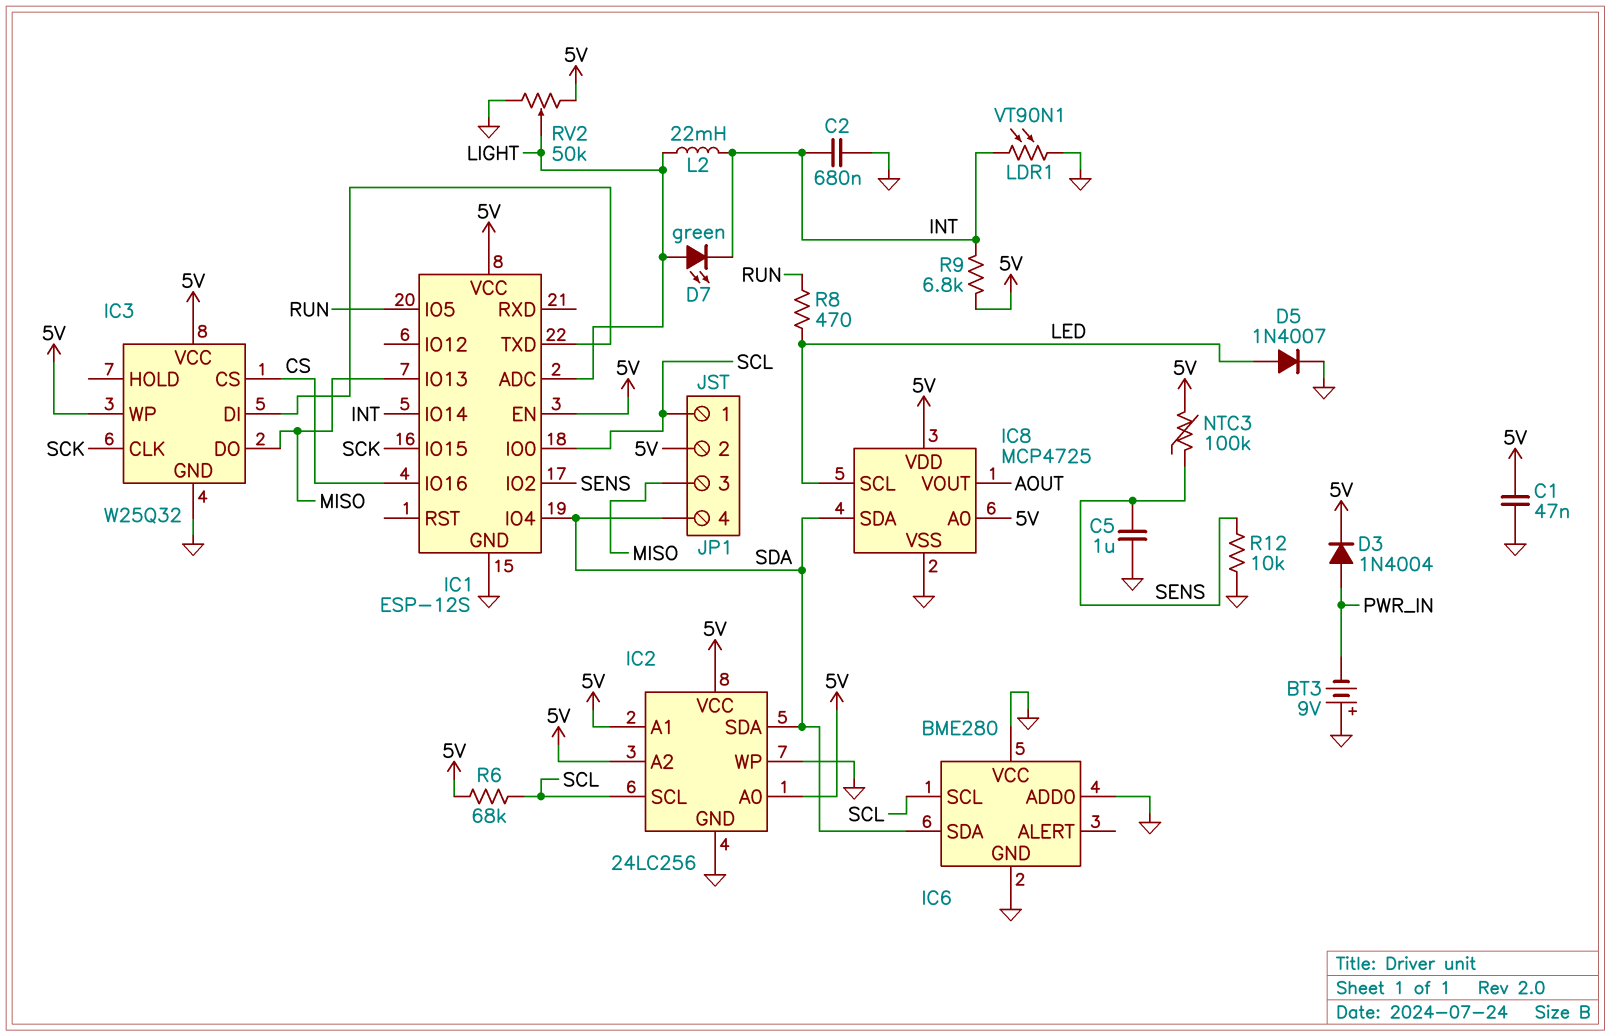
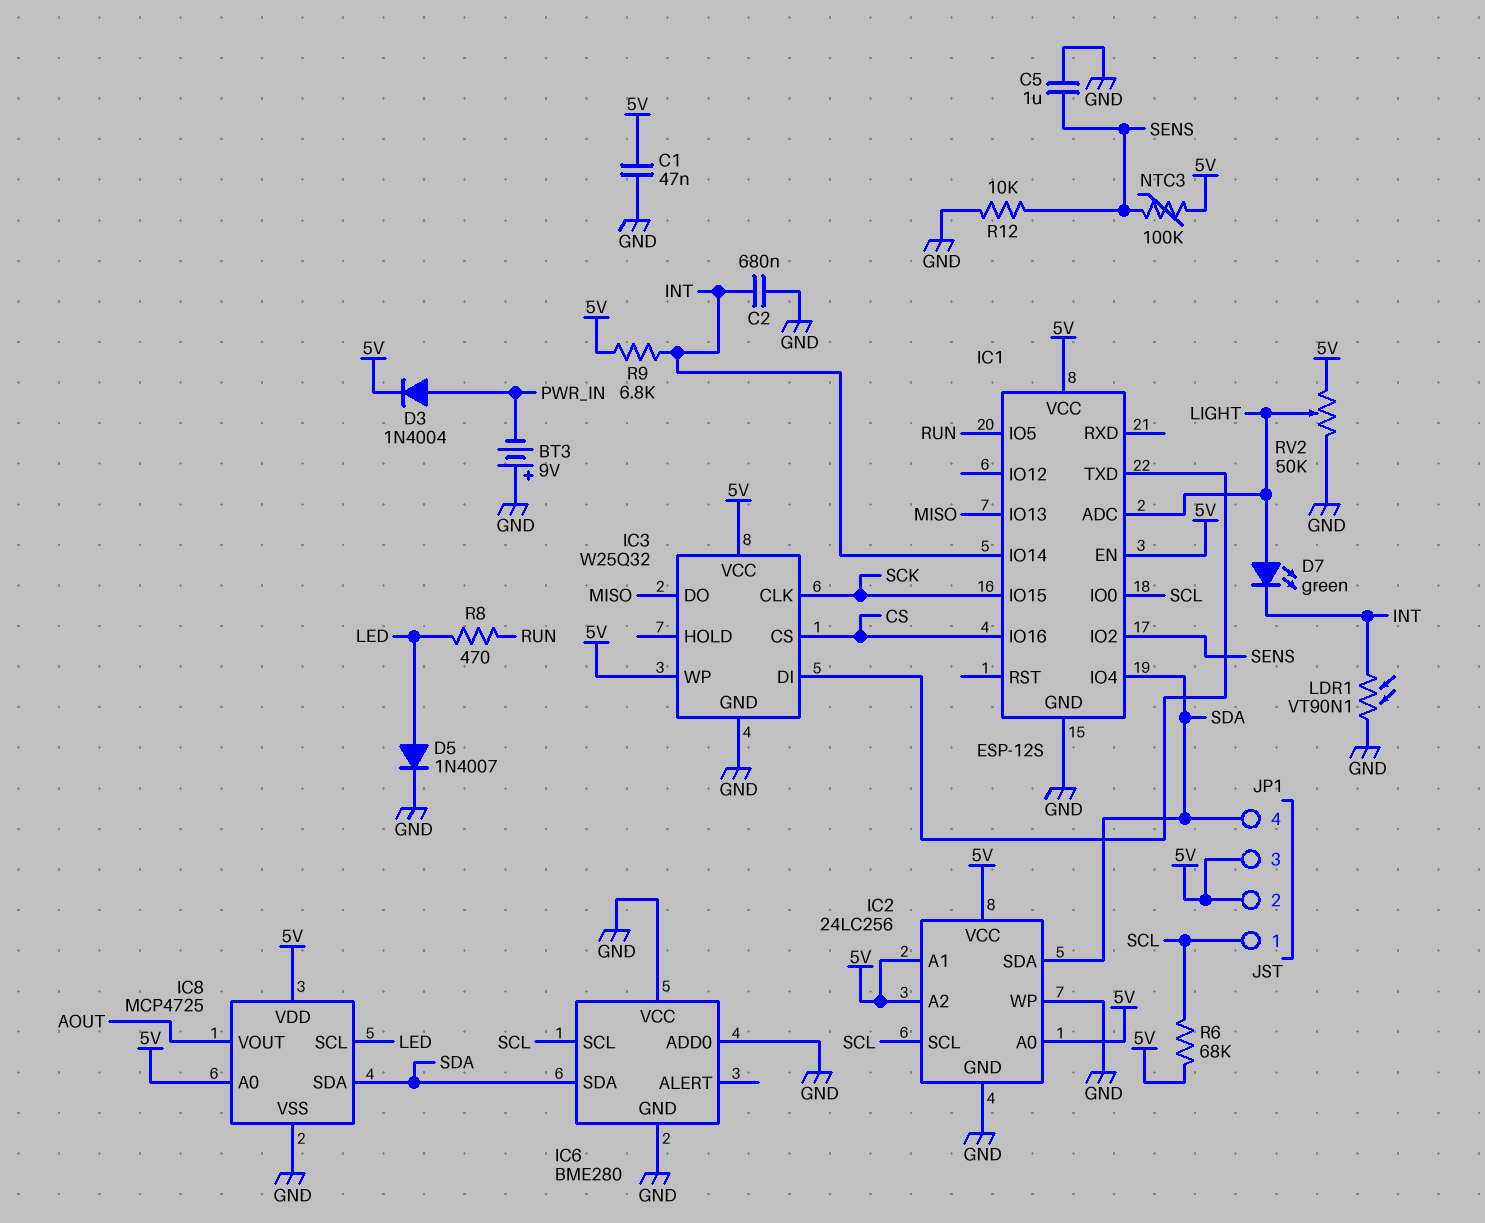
JP1 pin 3: MISO -> 5V
L2: 22mH (INT, LIGHT) -> none

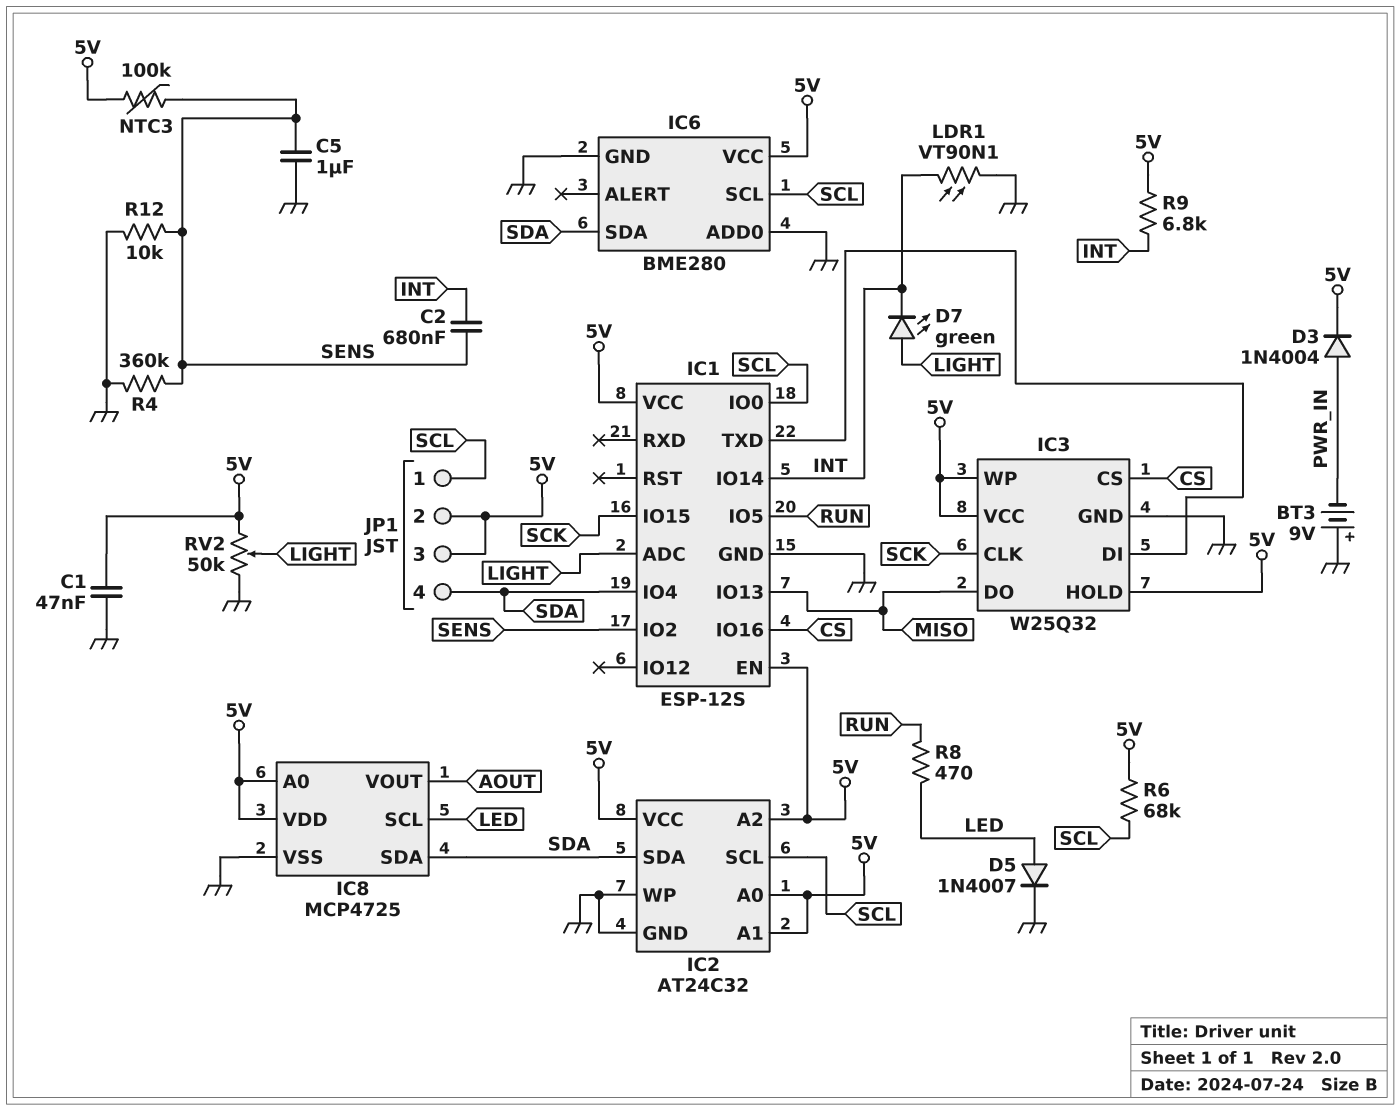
C2: 680nF (GND, INT) -> 680nF (INT, SENS)
IC2: 24LC256 -> AT24C32
IC3 pin HOLD: none -> 5V
IC6 pin VCC: GND -> 5V
R4: none -> 360k (GND, SENS)

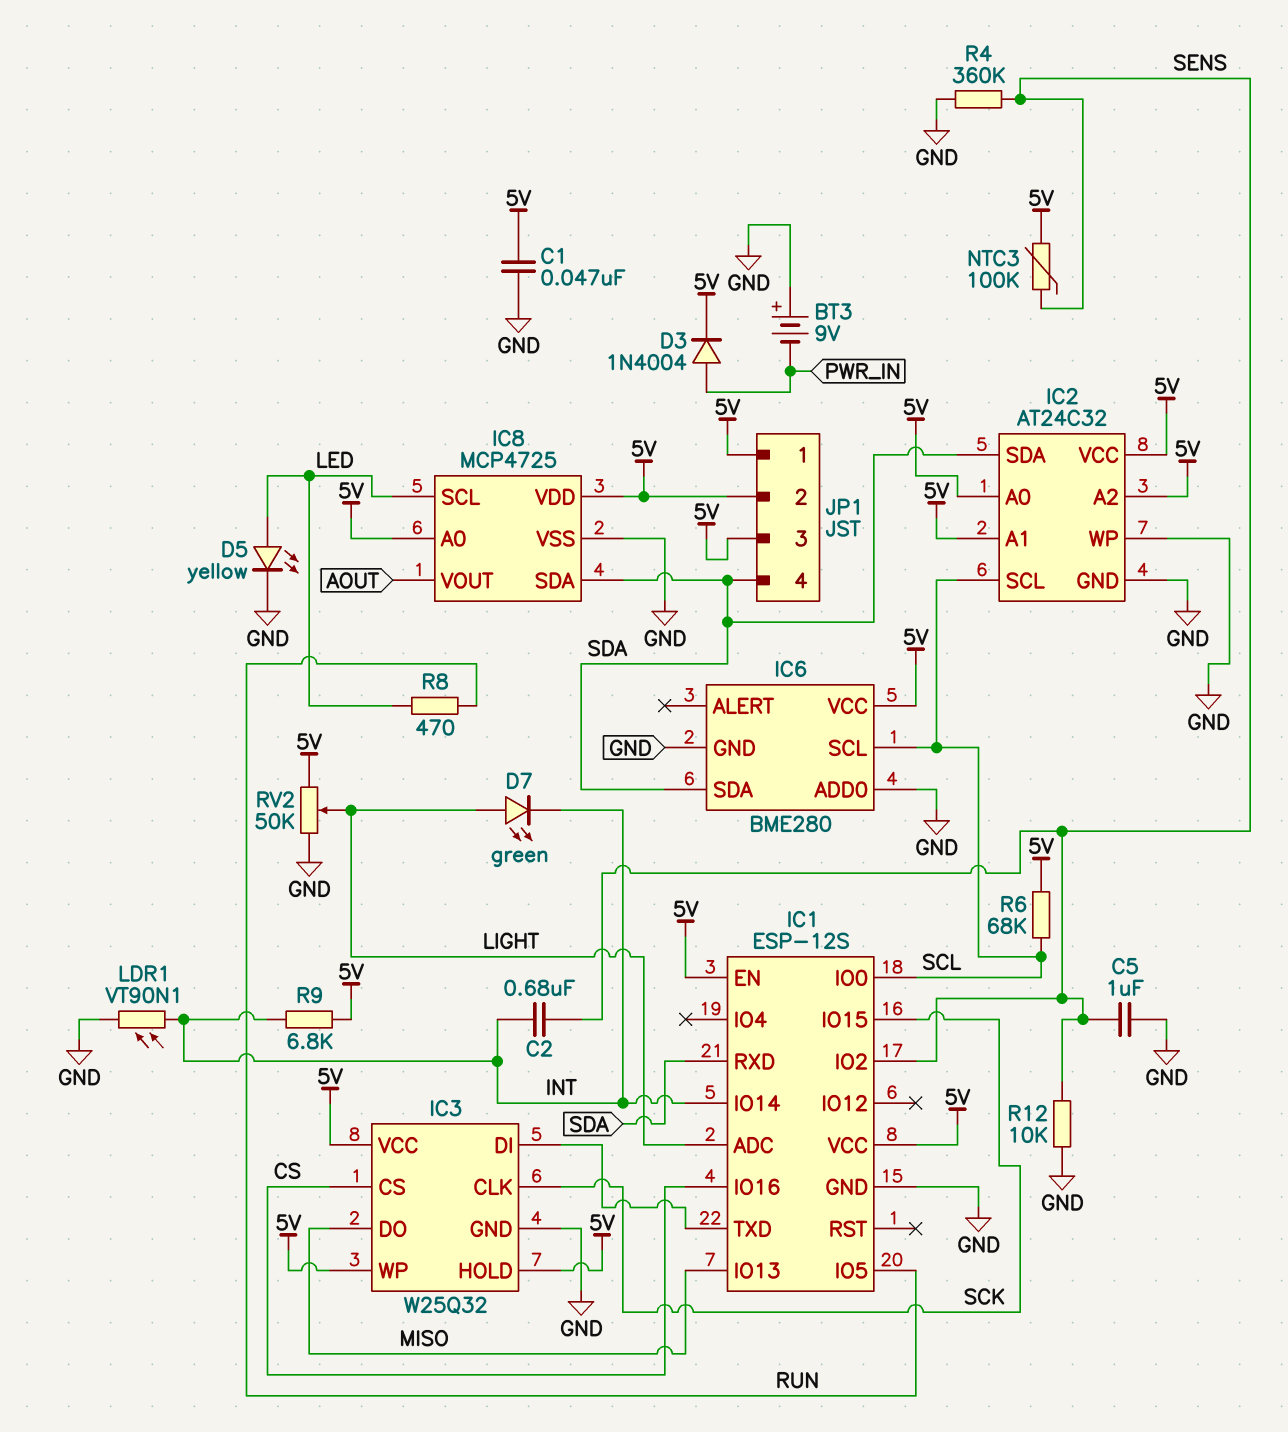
D5: diode 1N4007 (A LED, K GND) -> LED yellow (A LED, K GND)
IC1 pin IO4: SDA -> none
IC1 pin RXD: none -> SDA
JP1 pin 1: SCL -> 5V

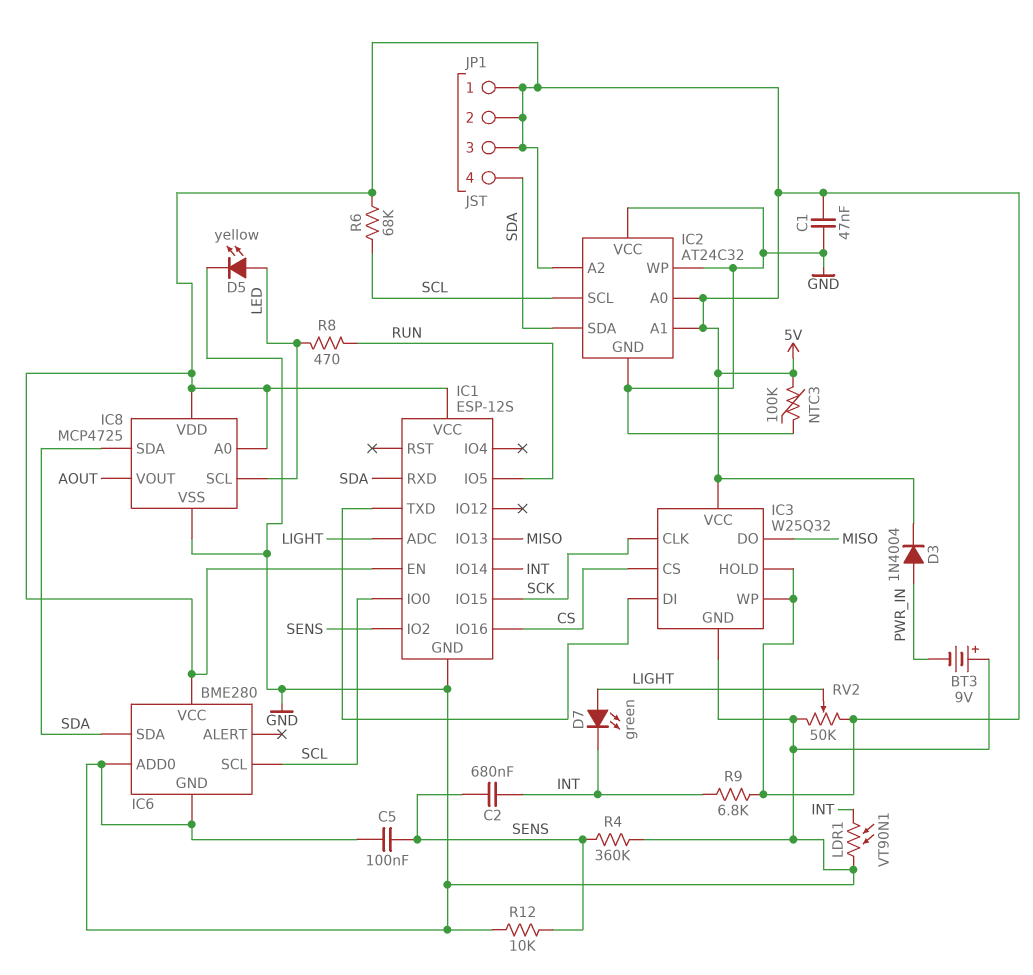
C5: 1uF (GND, SENS) -> 100nF (GND, SENS)
IC2 pin VCC: 5V -> GND
NTC3: 100k (5V, SENS) -> 100k (5V, GND)

